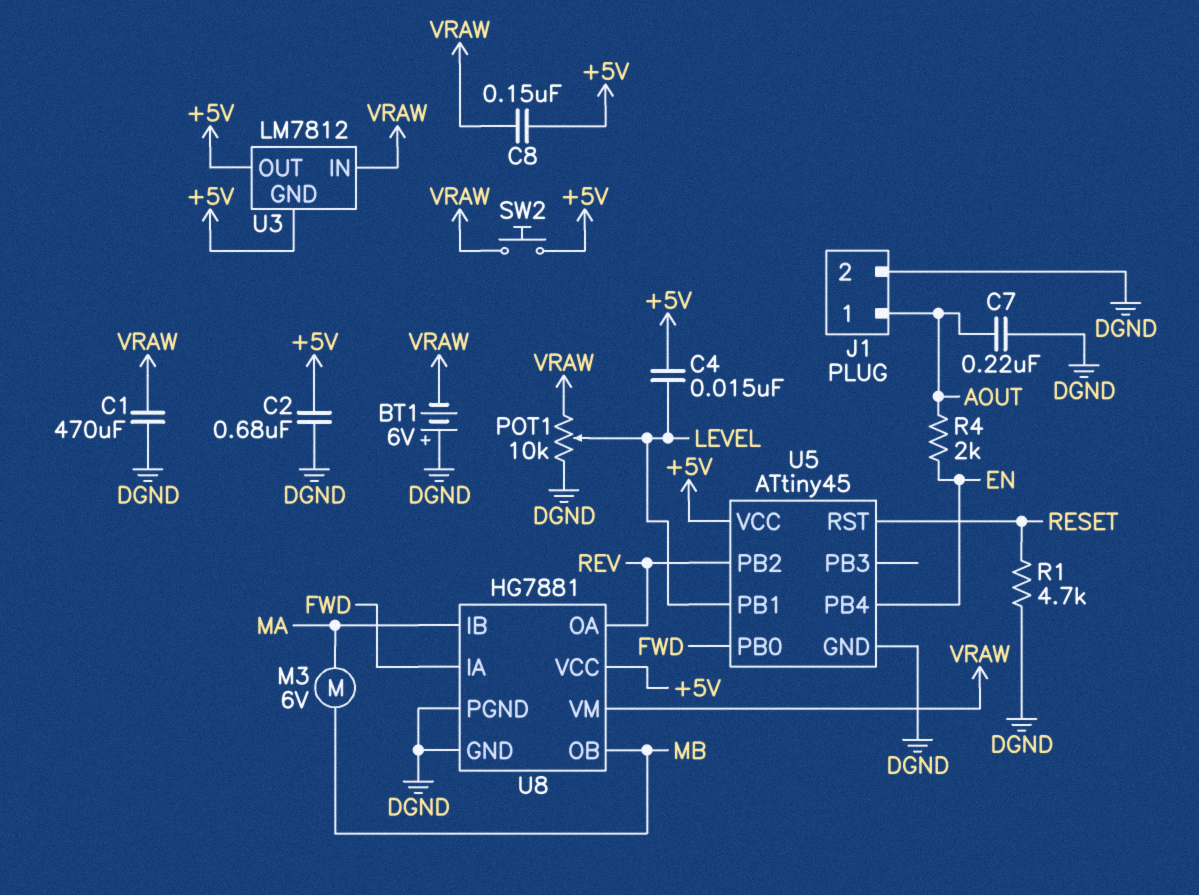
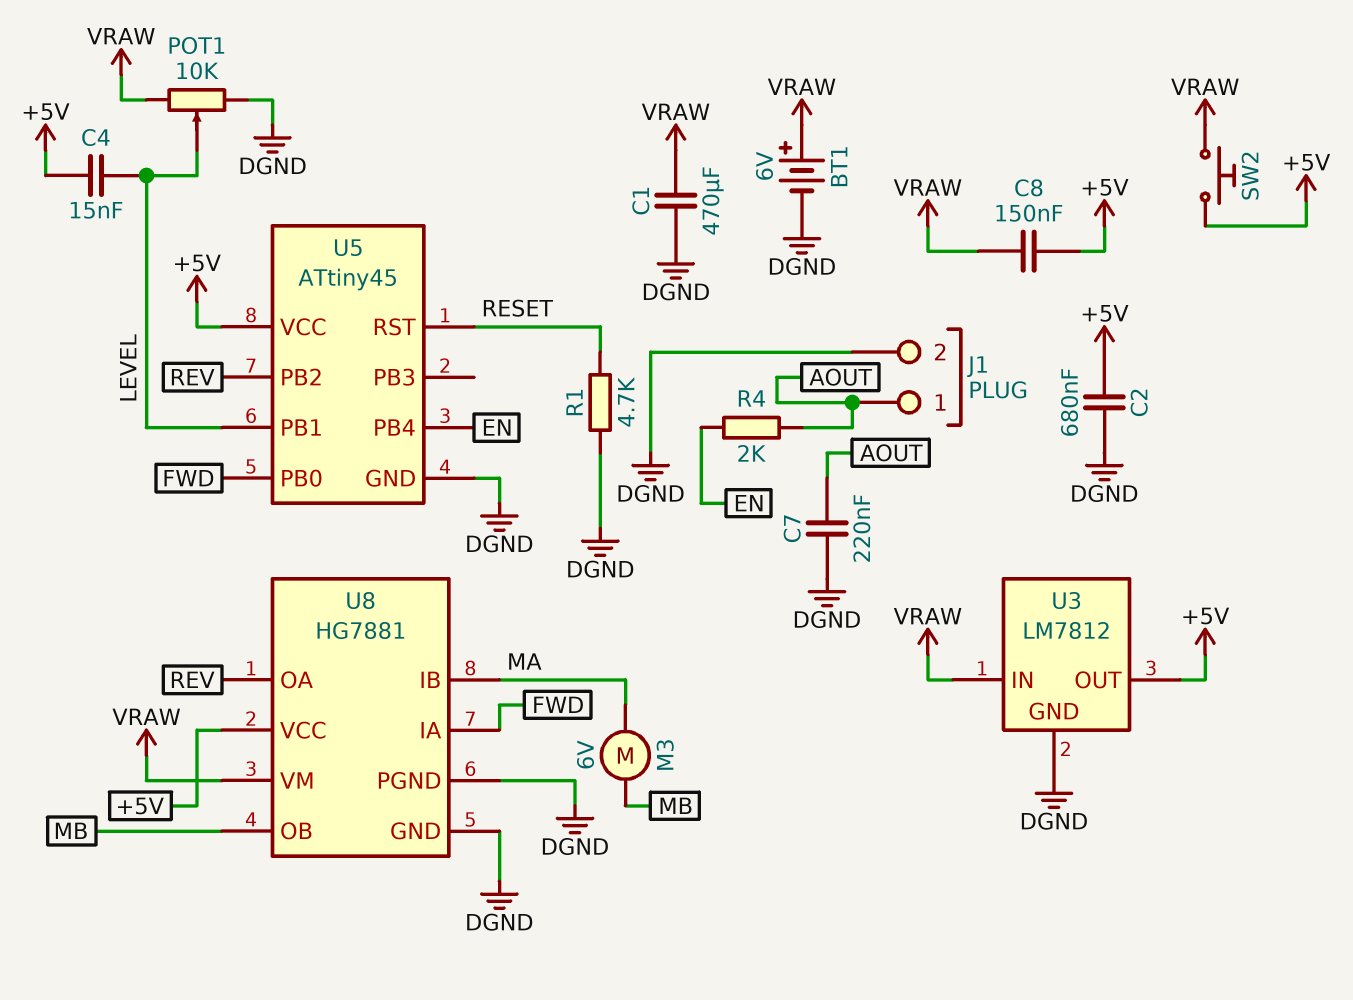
BT1: 6V (plus DGND, minus VRAW) -> 6V (plus VRAW, minus DGND)
U3 pin GND: +5V -> DGND

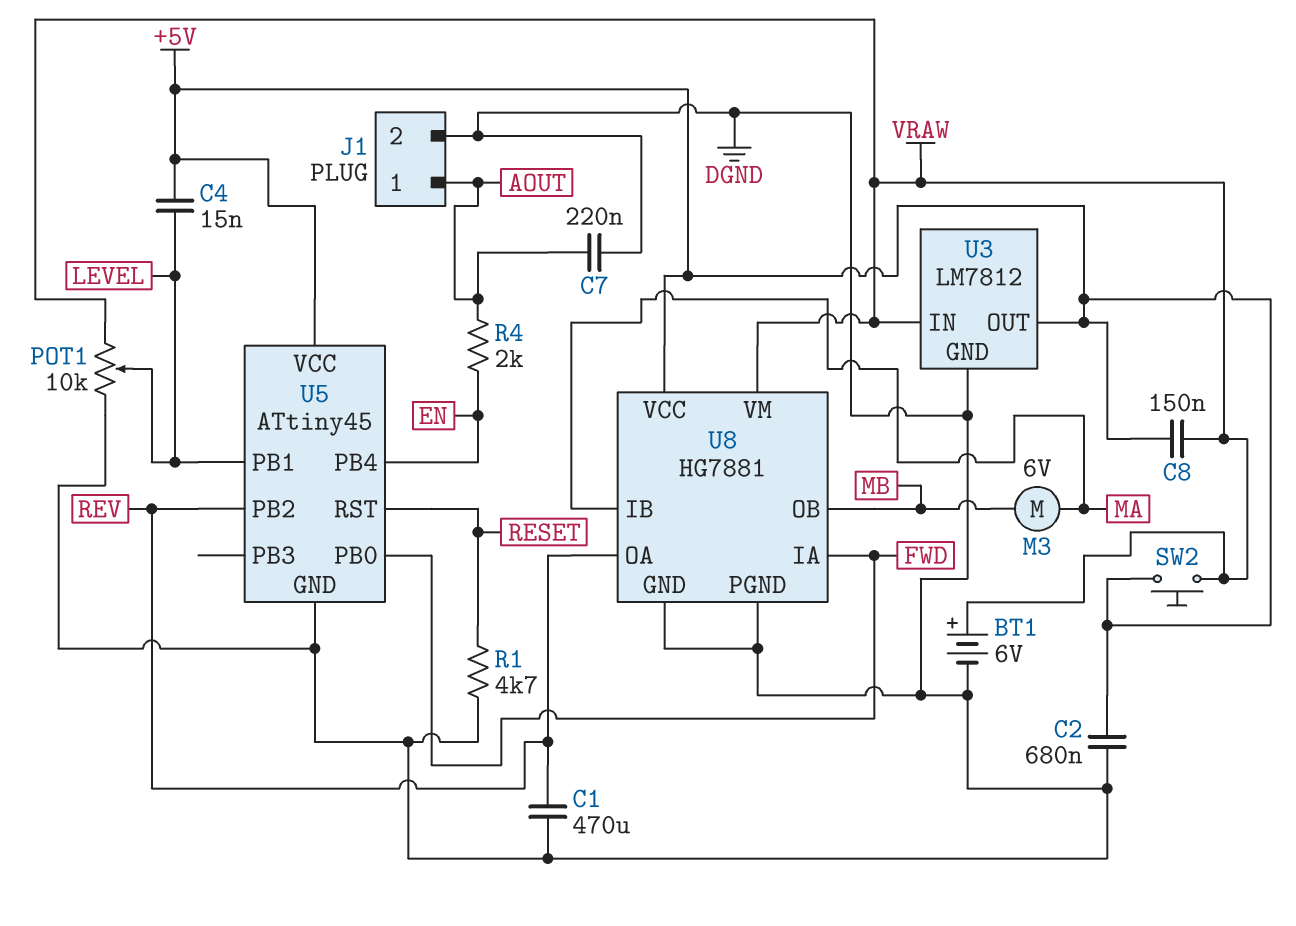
C1: 470uF (DGND, VRAW) -> 470uF (DGND, REV)

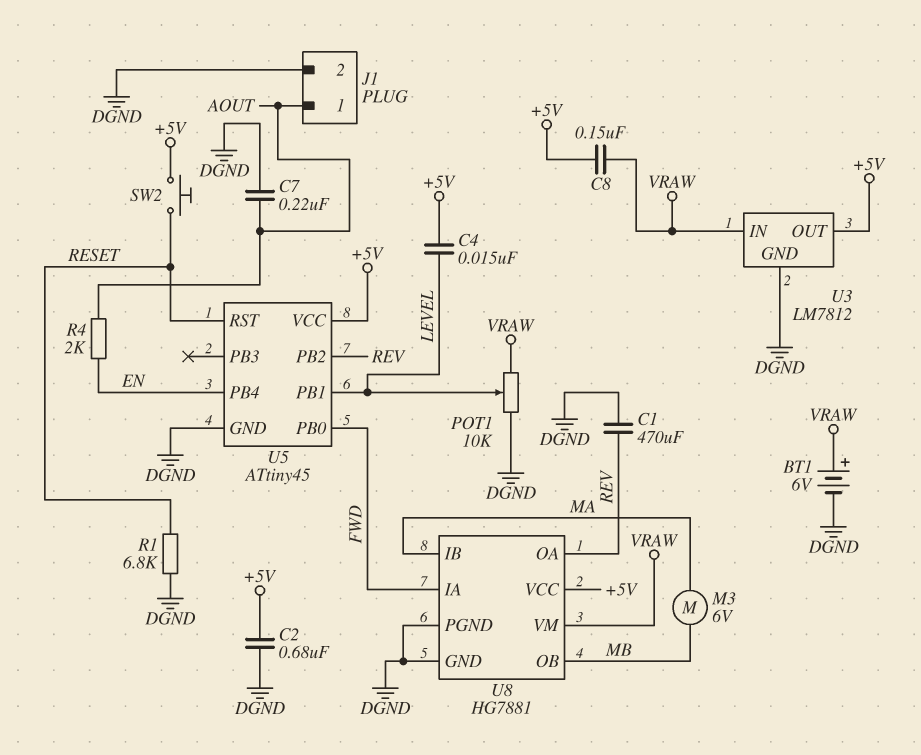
R1: 4.7k (DGND, RESET) -> 6.8k (DGND, RESET)
SW2: button (+5V, VRAW) -> button (+5V, RESET)

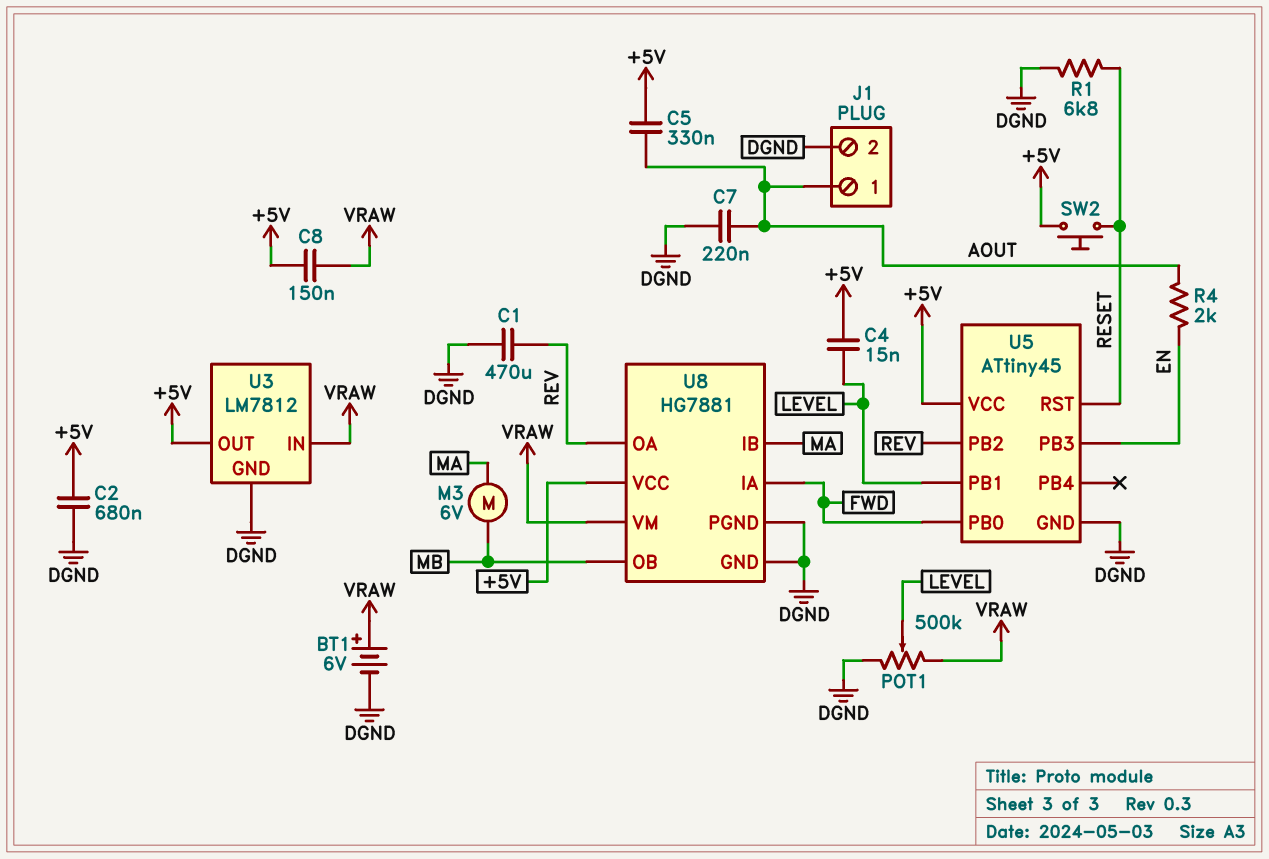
C5: none -> 330nF (+5V, AOUT)
POT1: 10k (DGND, VRAW, wiper LEVEL) -> 500k (DGND, VRAW, wiper LEVEL)
U5 pin PB3: none -> EN
U5 pin PB4: EN -> none

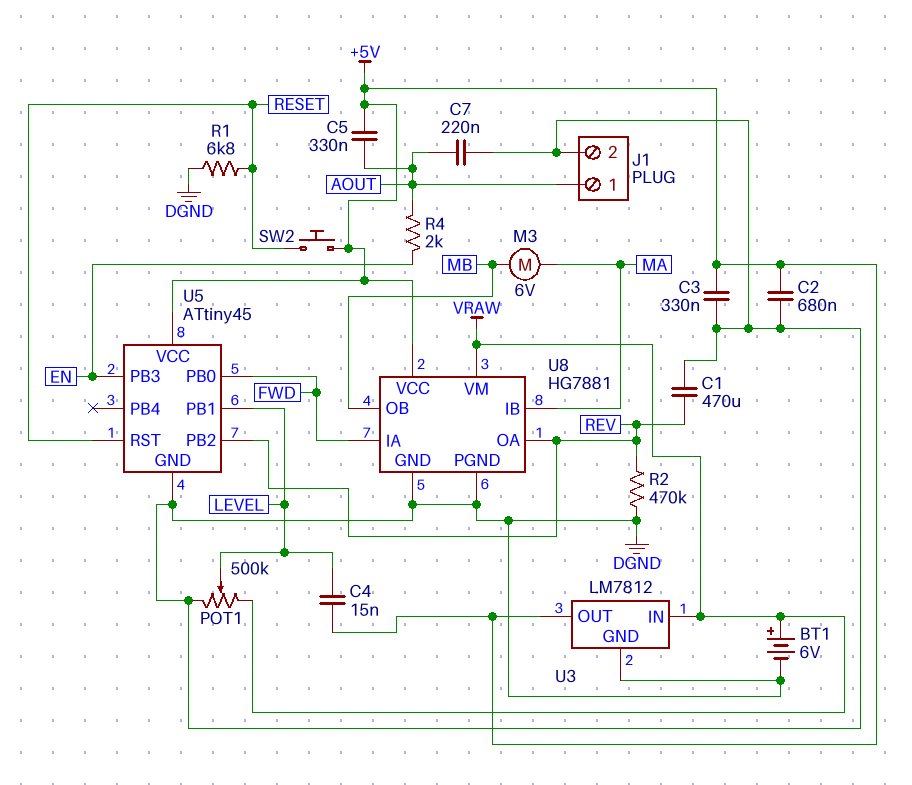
C3: none -> 330nF (+5V, DGND)
C8: 150nF (+5V, VRAW) -> none
R2: none -> 470k (DGND, REV)

